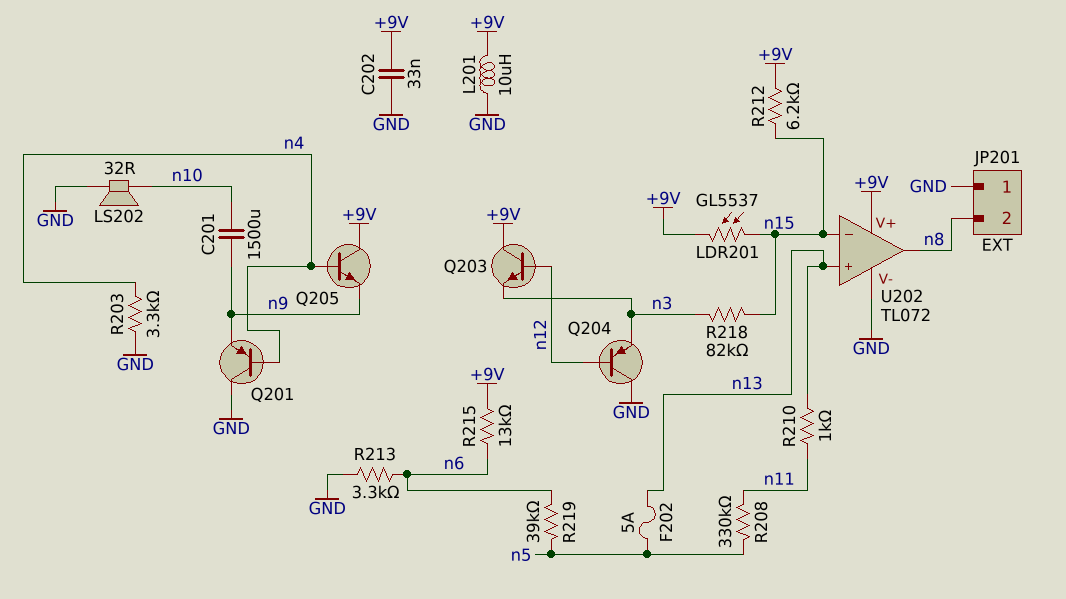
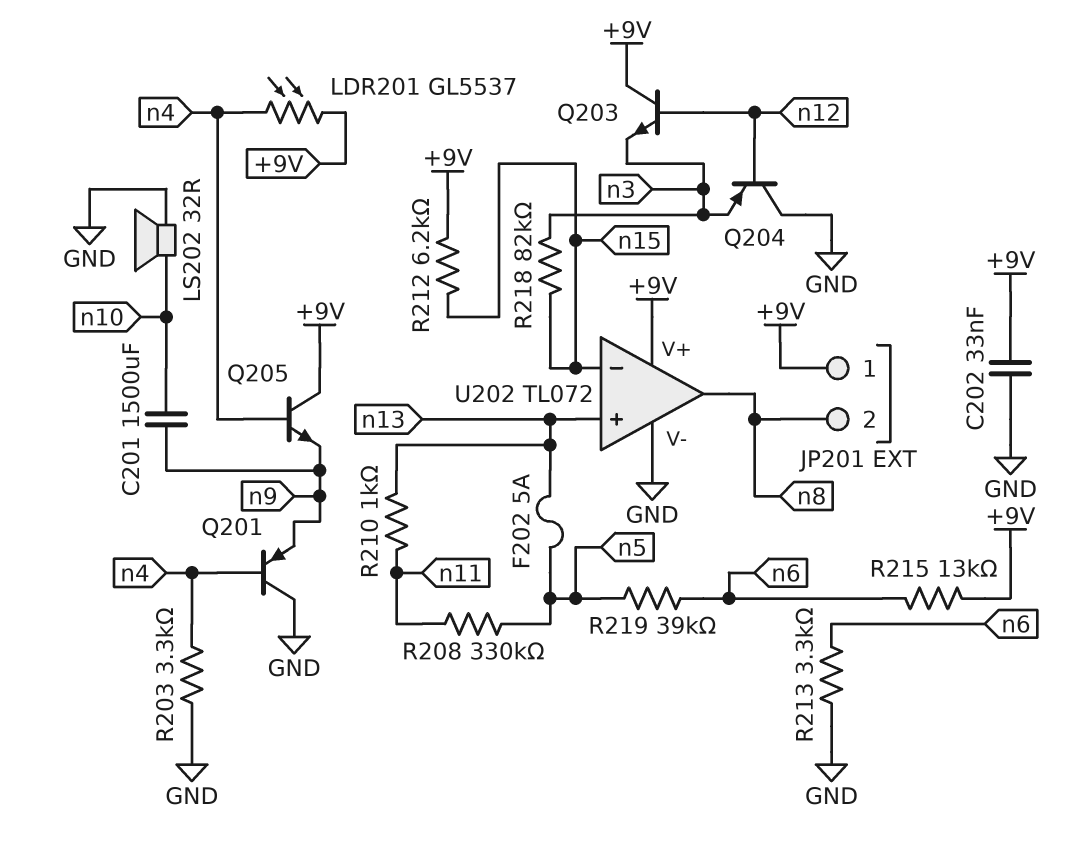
JP201 pin 1: GND -> +9V
L201: 10uH (+9V, GND) -> none
LDR201: GL5537 (+9V, n15) -> GL5537 (+9V, n4)

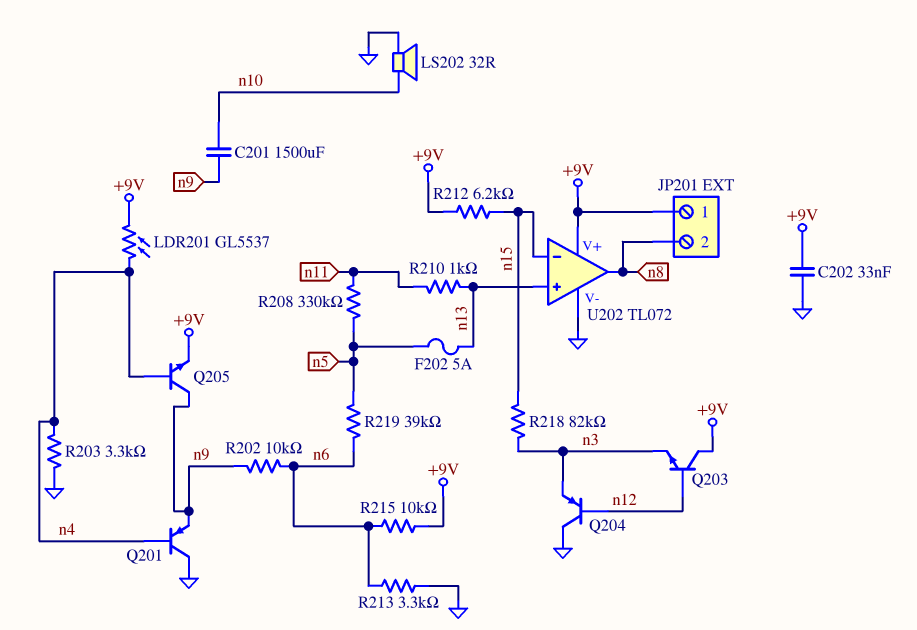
Q205: NPN (B n4, C +9V, E n9) -> NPN (B n4, C n9, E +9V)
R202: none -> 10k (n6, n9)
R215: 13k (+9V, n6) -> 10k (+9V, n6)

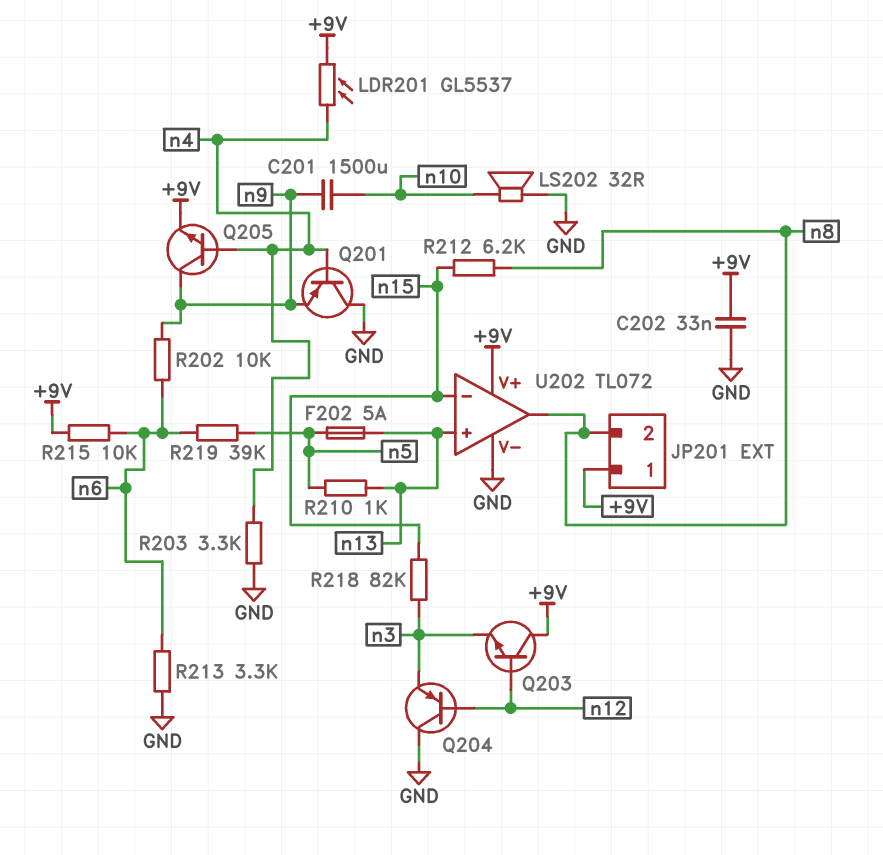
R208: 330k (n5, n11) -> none
R210: 1k (n11, n13) -> 1k (n5, n13)
R212: 6.2k (+9V, n15) -> 6.2k (n8, n15)

